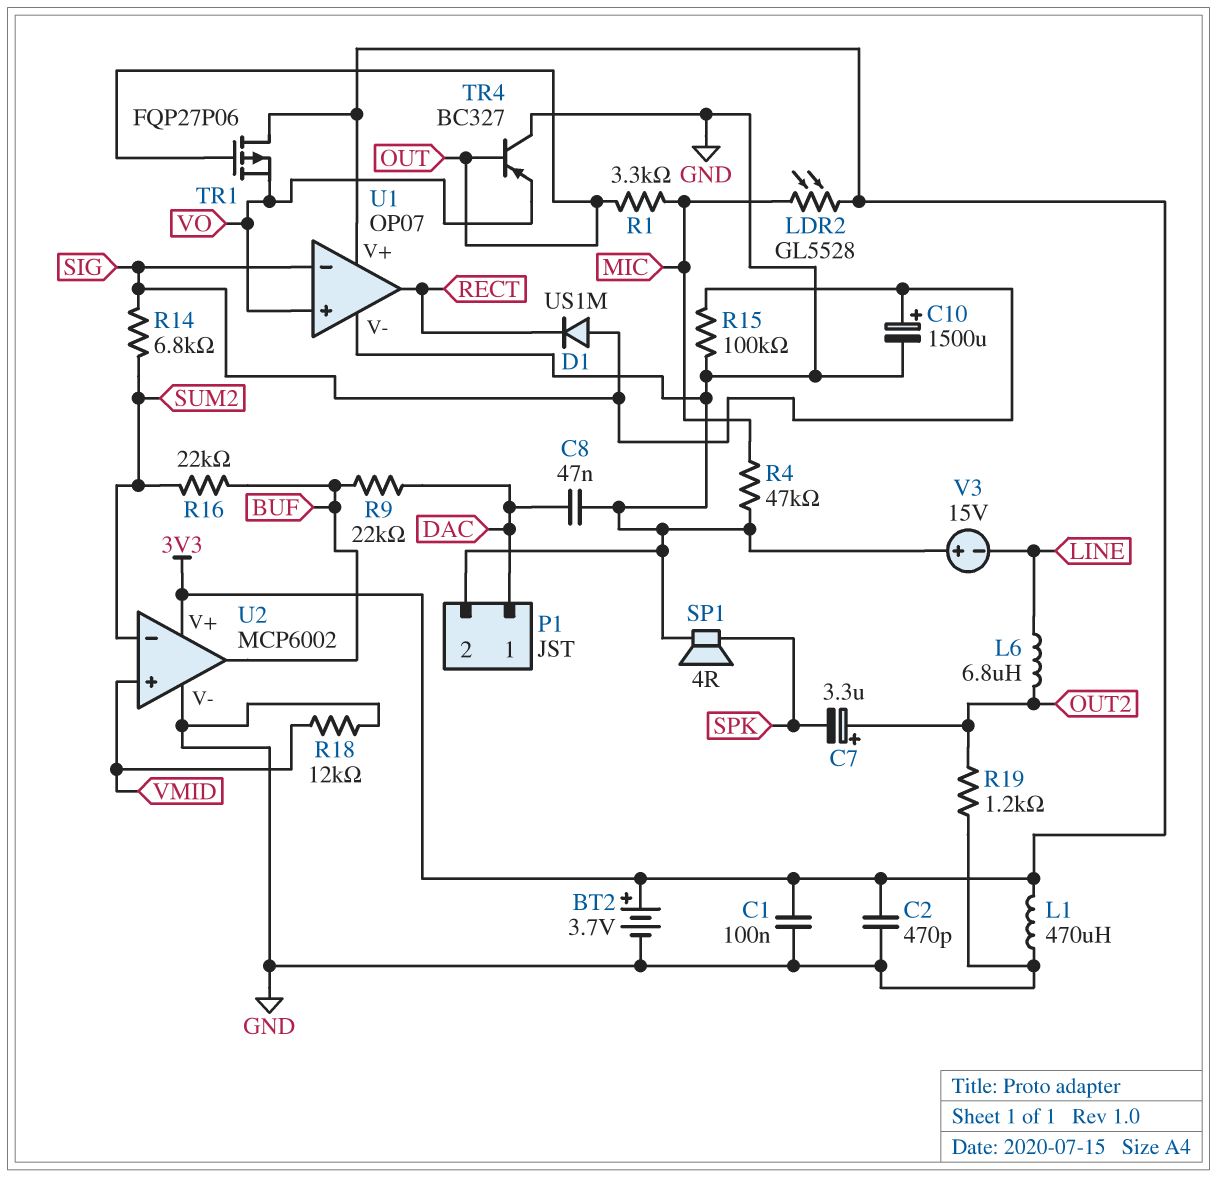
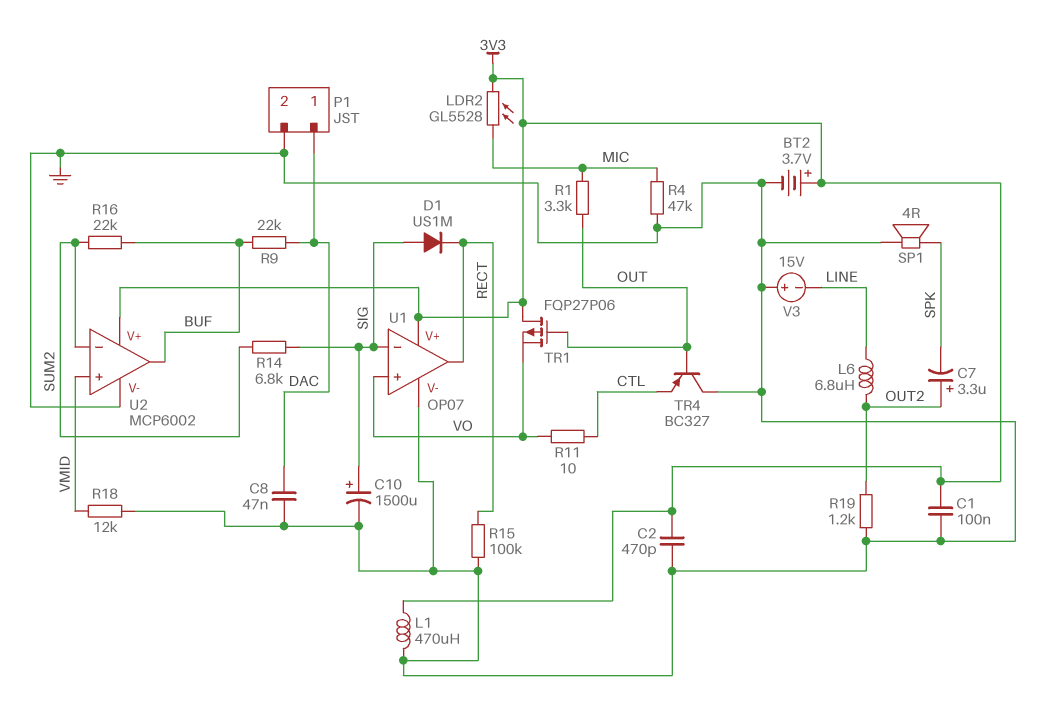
R11: none -> 10 (CTL, VO)
R15: 100k (GND, SIG) -> 100k (GND, RECT)
TR4: PNP BC327 (B OUT, C GND, E VO) -> PNP BC327 (B OUT, C GND, E CTL)

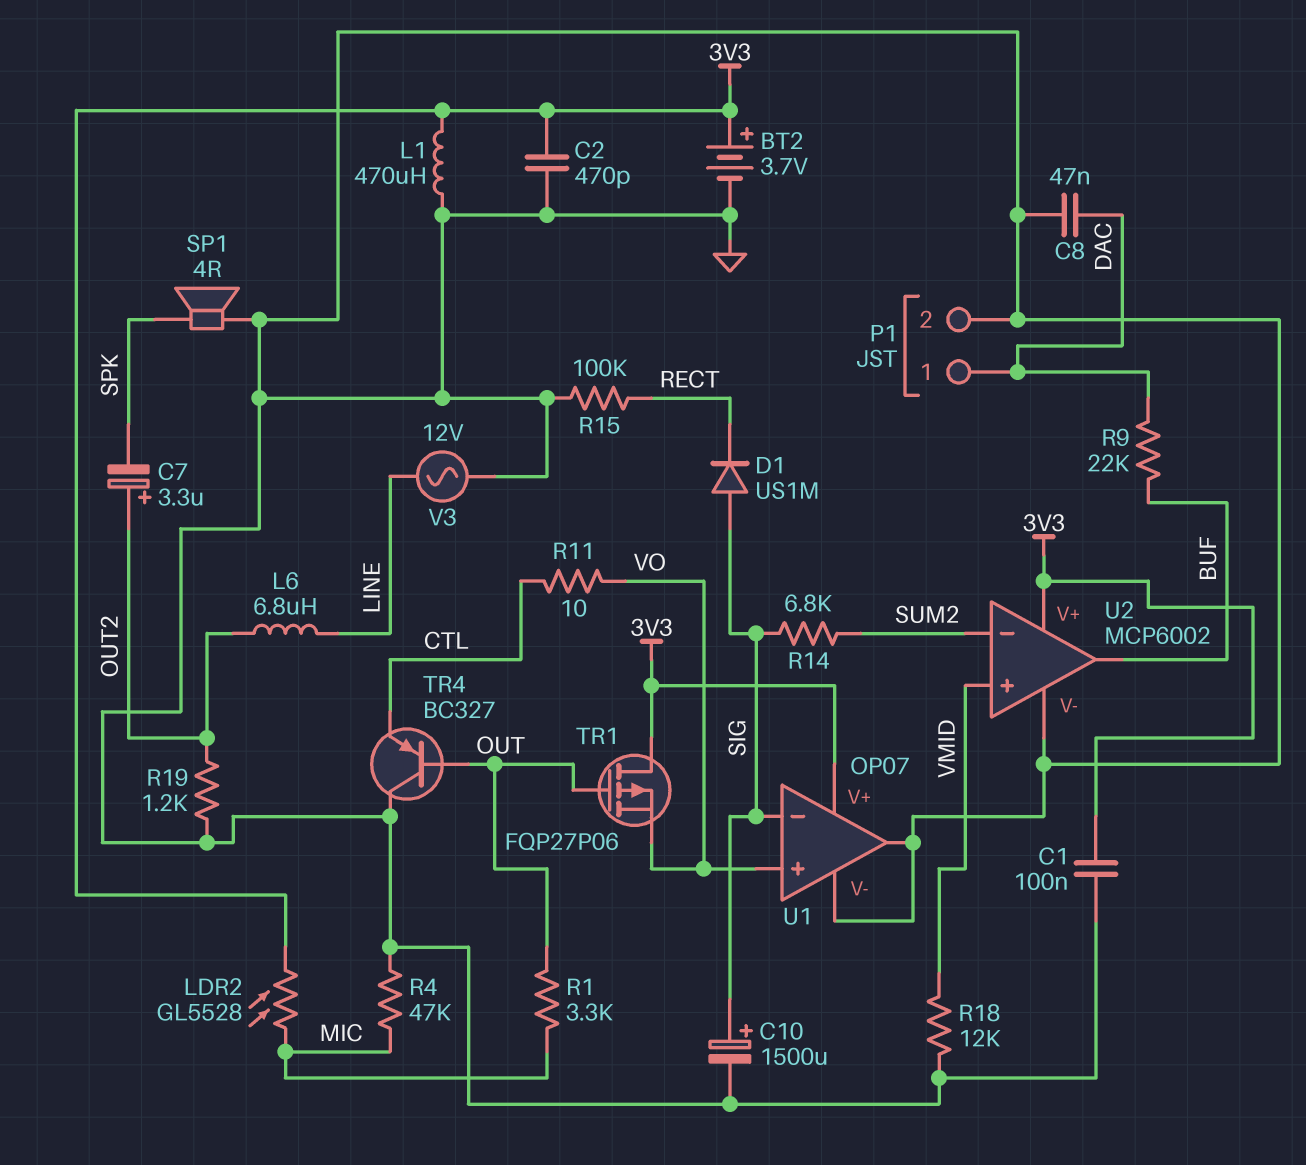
R16: 22k (BUF, SUM2) -> none
U1 pin out: RECT -> GND
V3: 15V (plus GND, minus LINE) -> AC 12V (GND, LINE)

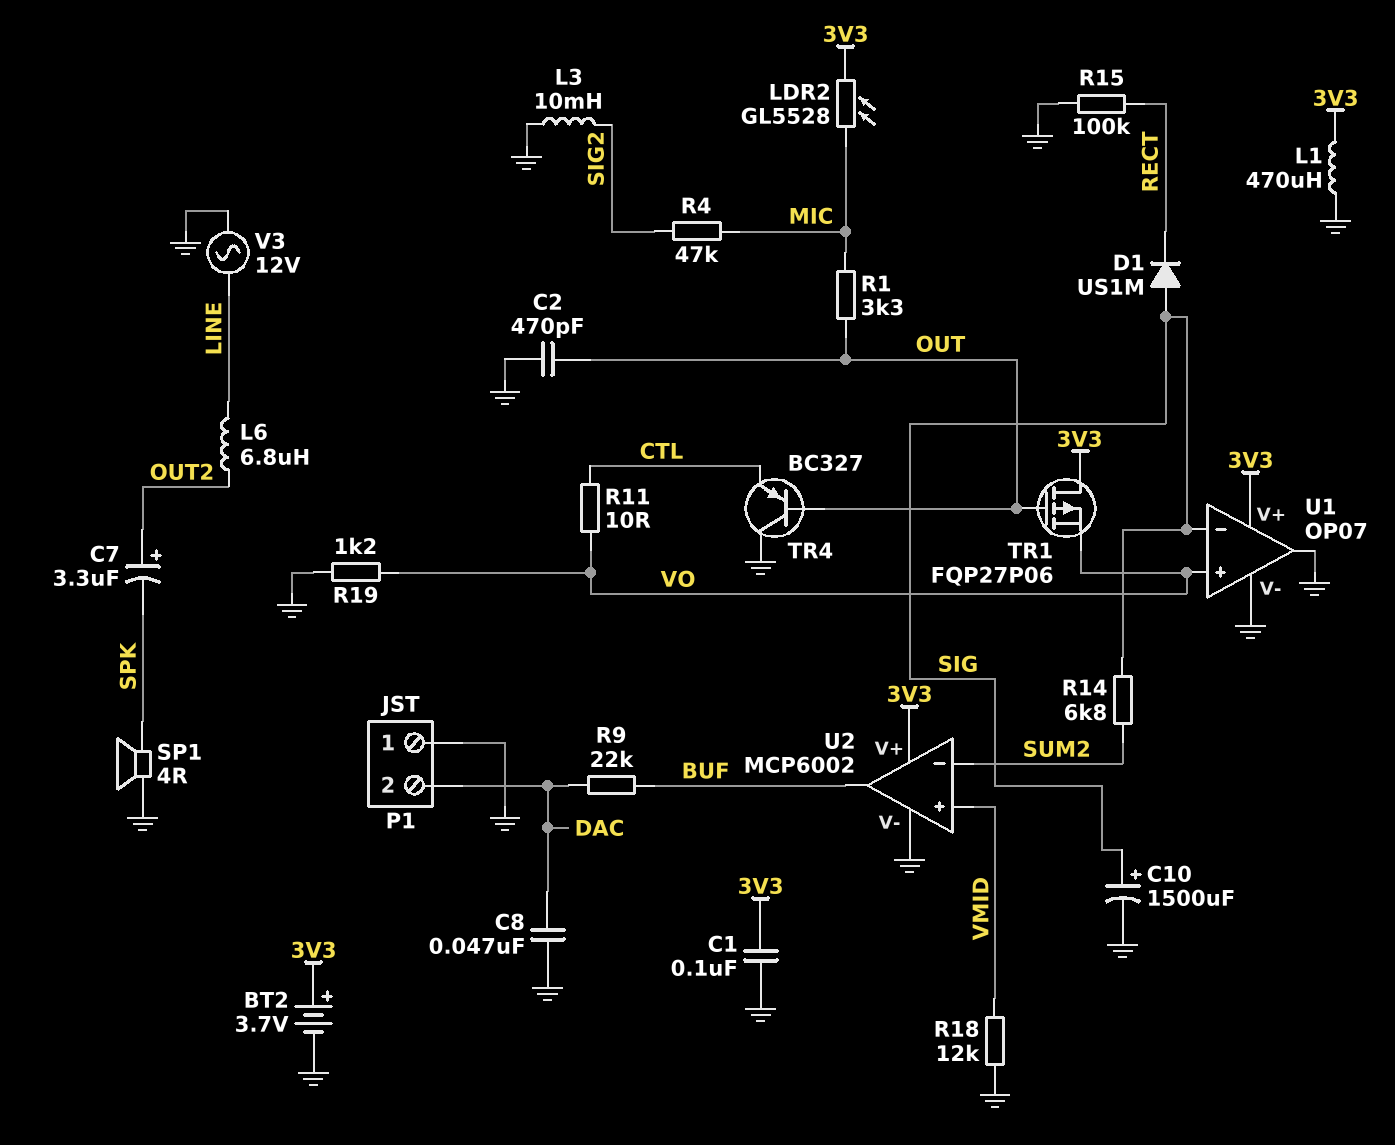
C2: 470pF (3V3, GND) -> 470pF (GND, OUT)
L3: none -> 10mH (GND, SIG2)
P1 pin 1: DAC -> GND
P1 pin 2: GND -> DAC
R4: 47k (GND, MIC) -> 47k (MIC, SIG2)
R19: 1.2k (GND, OUT2) -> 1.2k (GND, VO)

